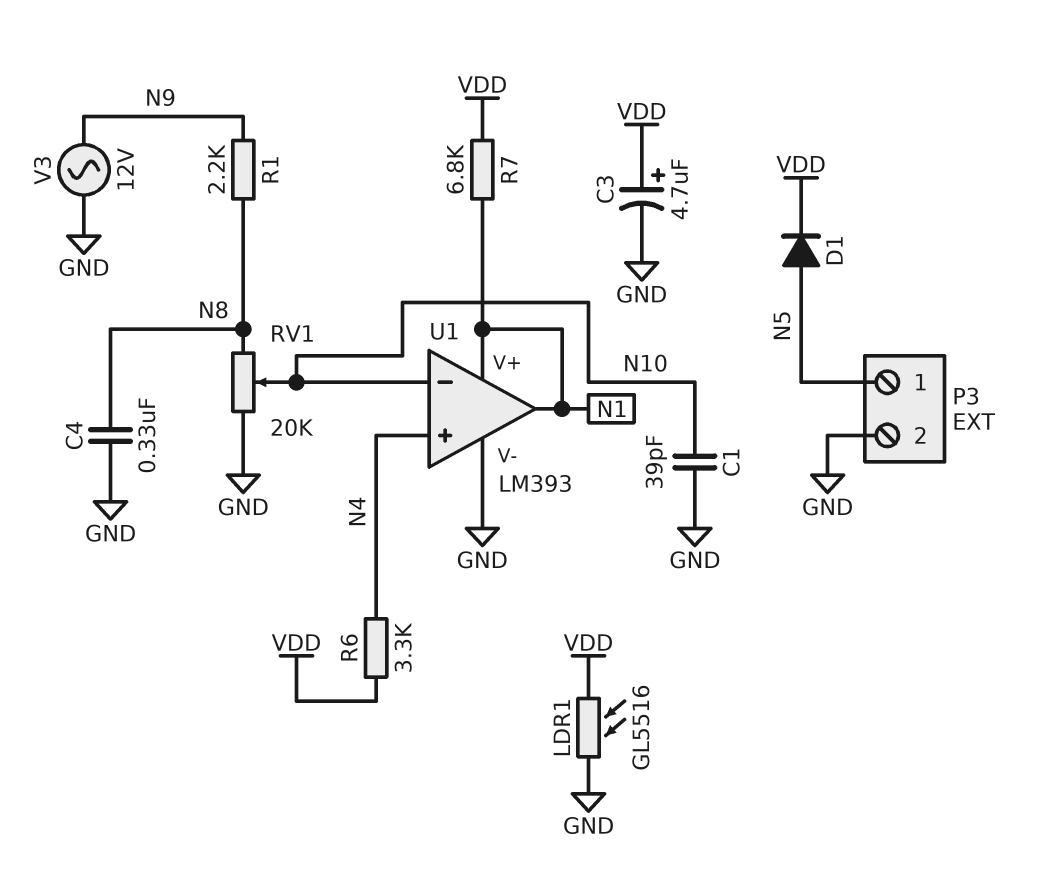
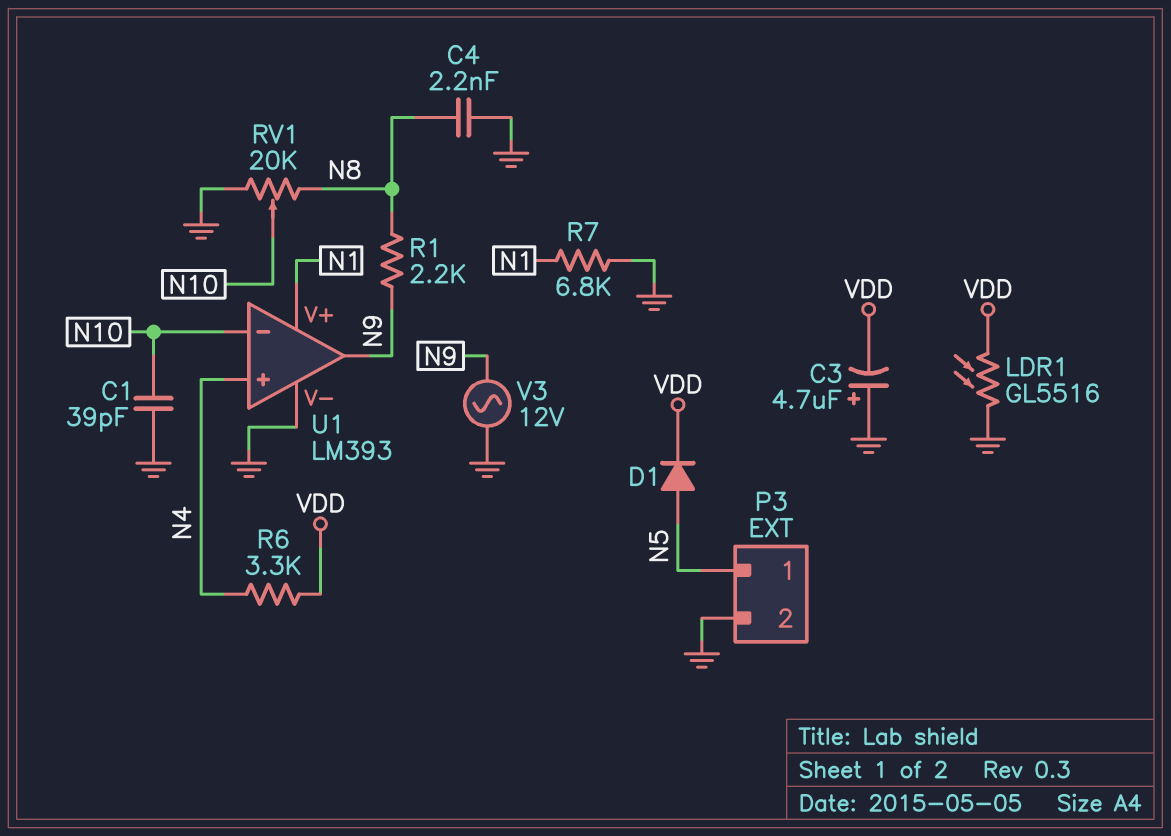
C3: 4.7uF (plus VDD, minus GND) -> 4.7uF (plus GND, minus VDD)
C4: 330nF (GND, N8) -> 2.2nF (GND, N8)
R7: 6.8k (N1, VDD) -> 6.8k (GND, N1)
U1 pin out: N1 -> N9

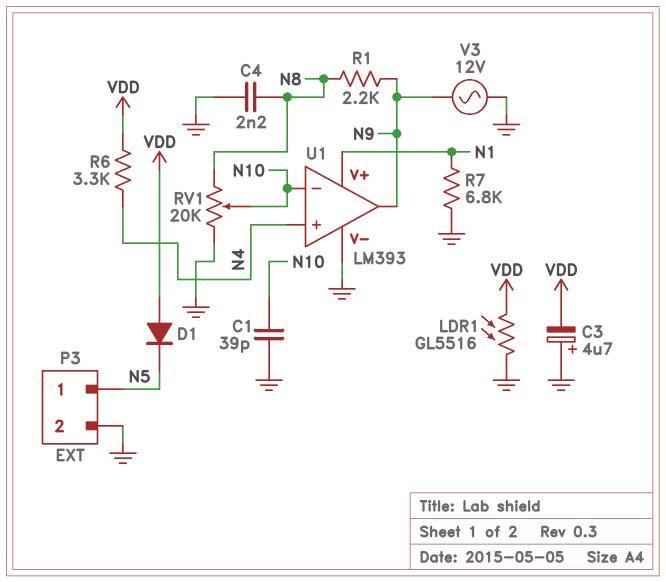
D1: diode (A N5, K VDD) -> diode (A VDD, K N5)

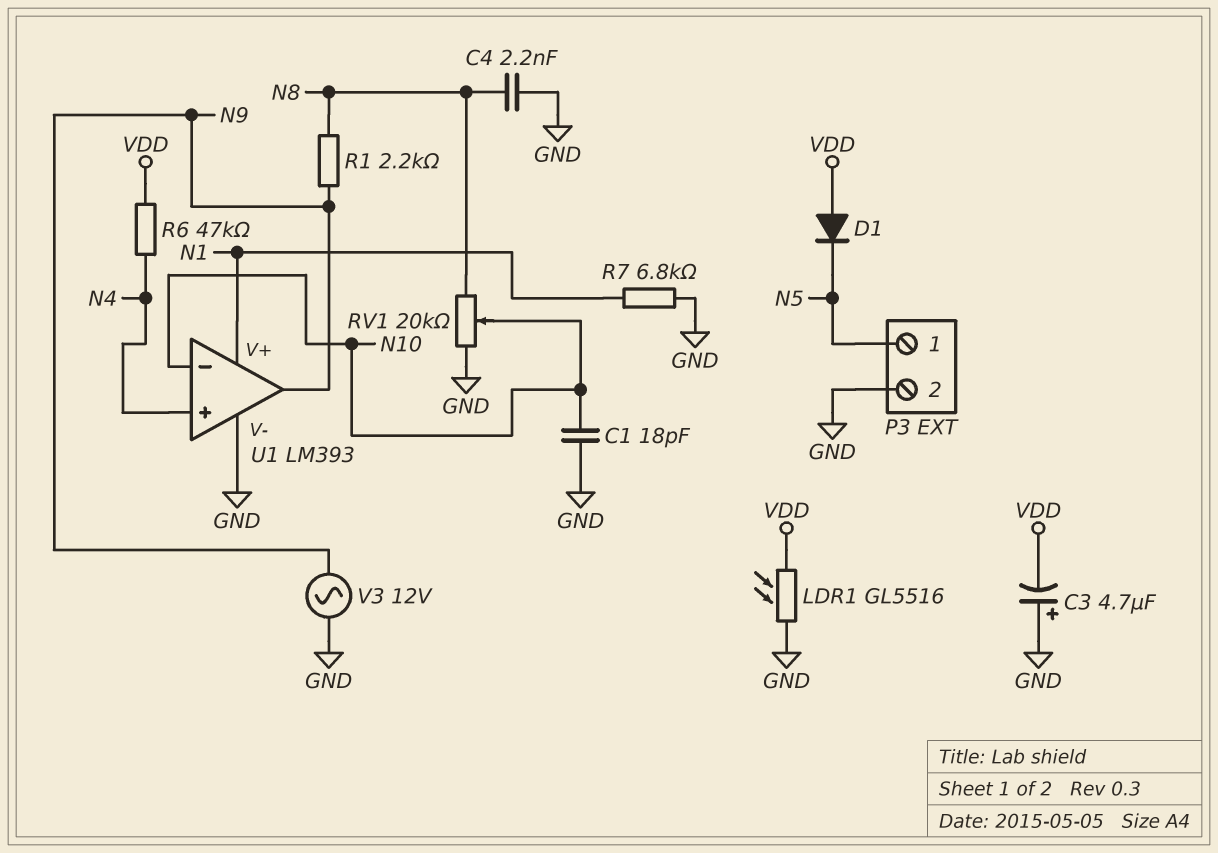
C1: 39pF (GND, N10) -> 18pF (GND, N10)
R6: 3.3k (N4, VDD) -> 47k (N4, VDD)

